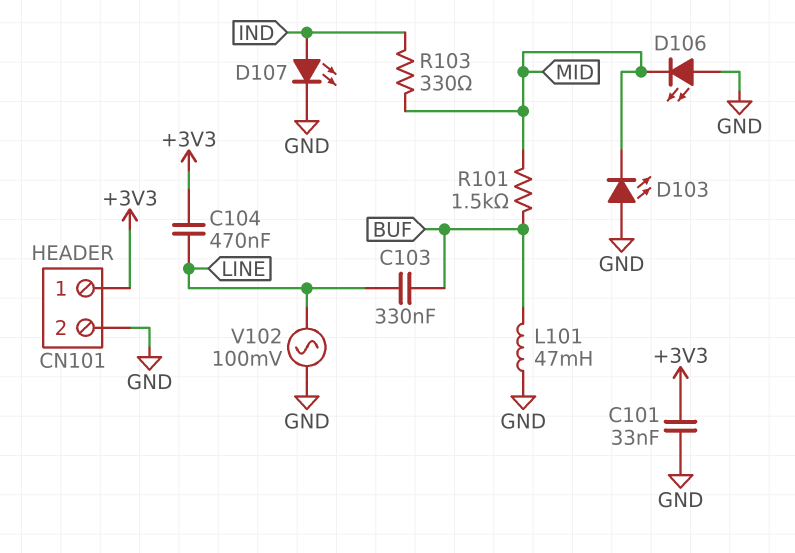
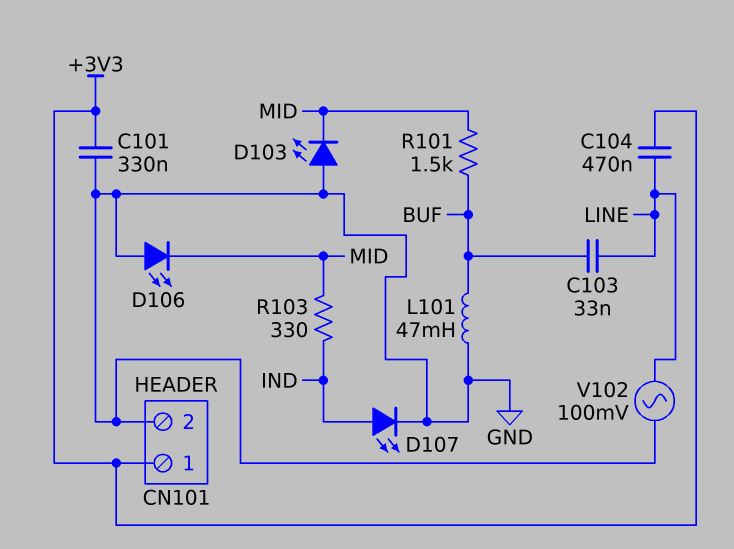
C101: 33nF (+3V3, GND) -> 330nF (+3V3, GND)
C103: 330nF (BUF, LINE) -> 33nF (BUF, LINE)

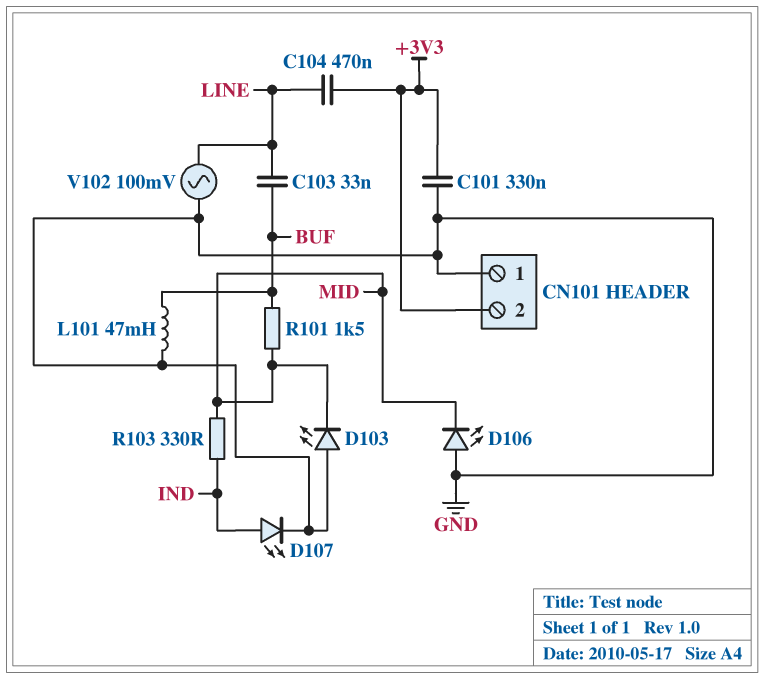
CN101 pin 1: +3V3 -> GND
CN101 pin 2: GND -> +3V3

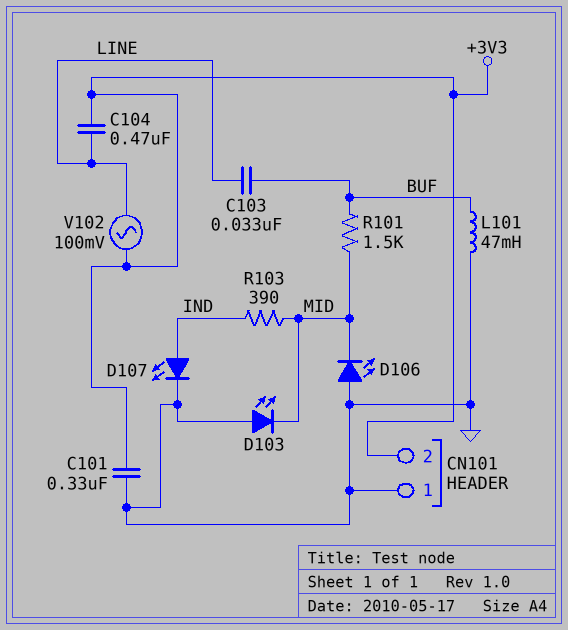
R103: 330 (IND, MID) -> 390 (IND, MID)
V102: AC 100mV (GND, LINE) -> AC 100mV (+3V3, LINE)

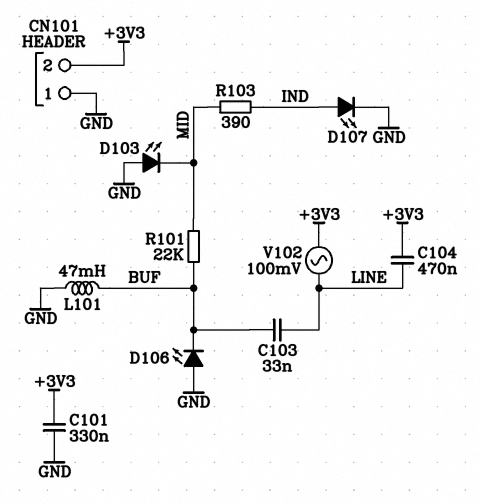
D106: LED (A GND, K MID) -> LED (A GND, K BUF)
R101: 1.5k (BUF, MID) -> 22k (BUF, MID)

